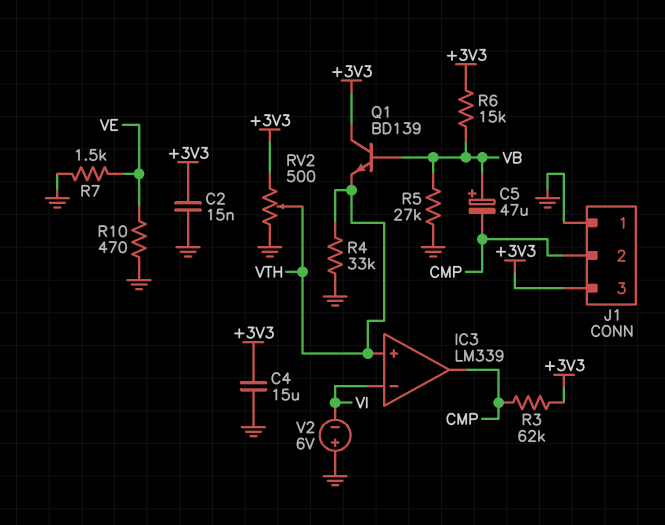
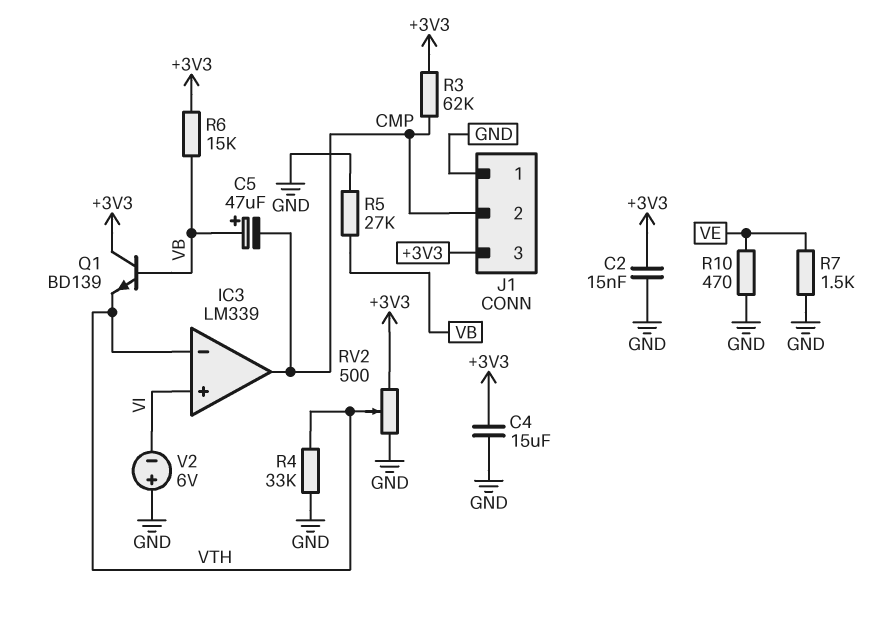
IC3 pin in+: VTH -> VI
IC3 pin in-: VI -> VTH

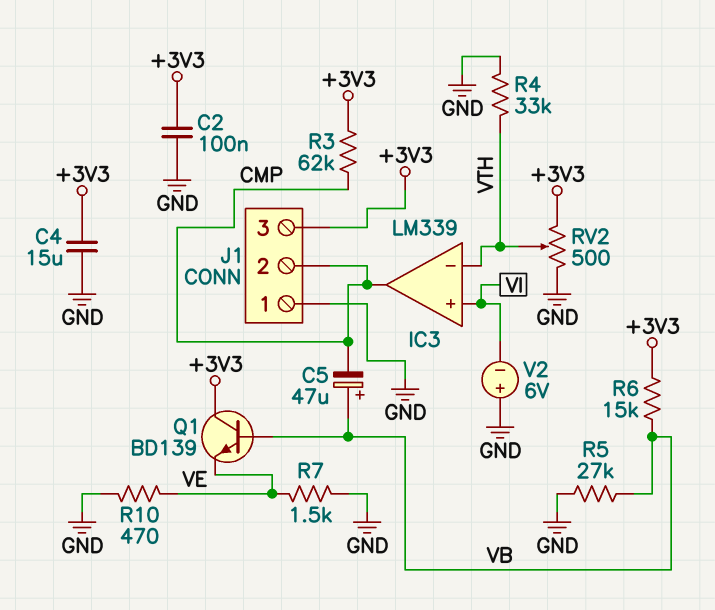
C2: 15nF (+3V3, GND) -> 100nF (+3V3, GND)
Q1: NPN BD139 (B VB, C +3V3, E VTH) -> NPN BD139 (B VB, C +3V3, E VE)

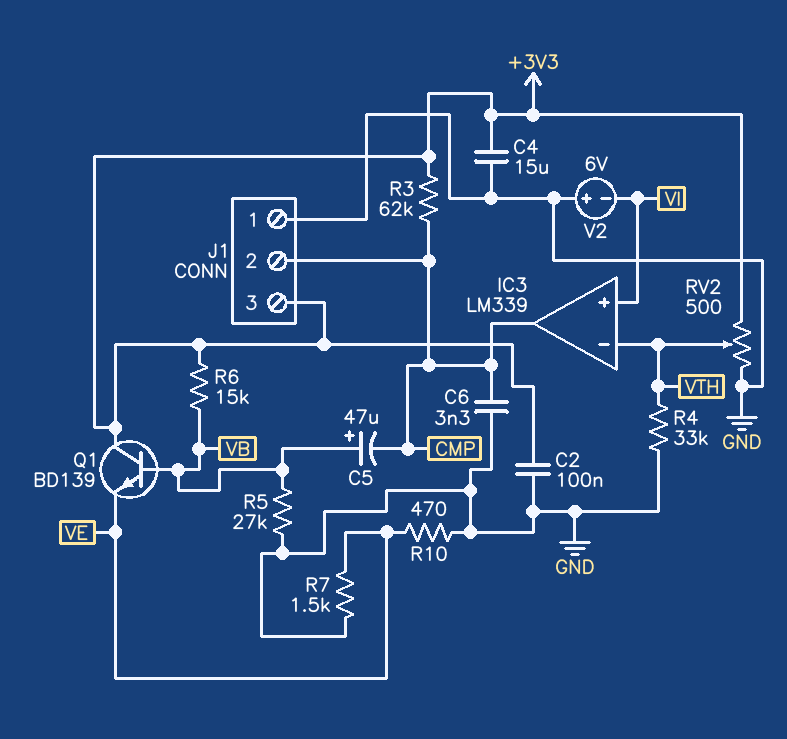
C6: none -> 3.3nF (CMP, GND)

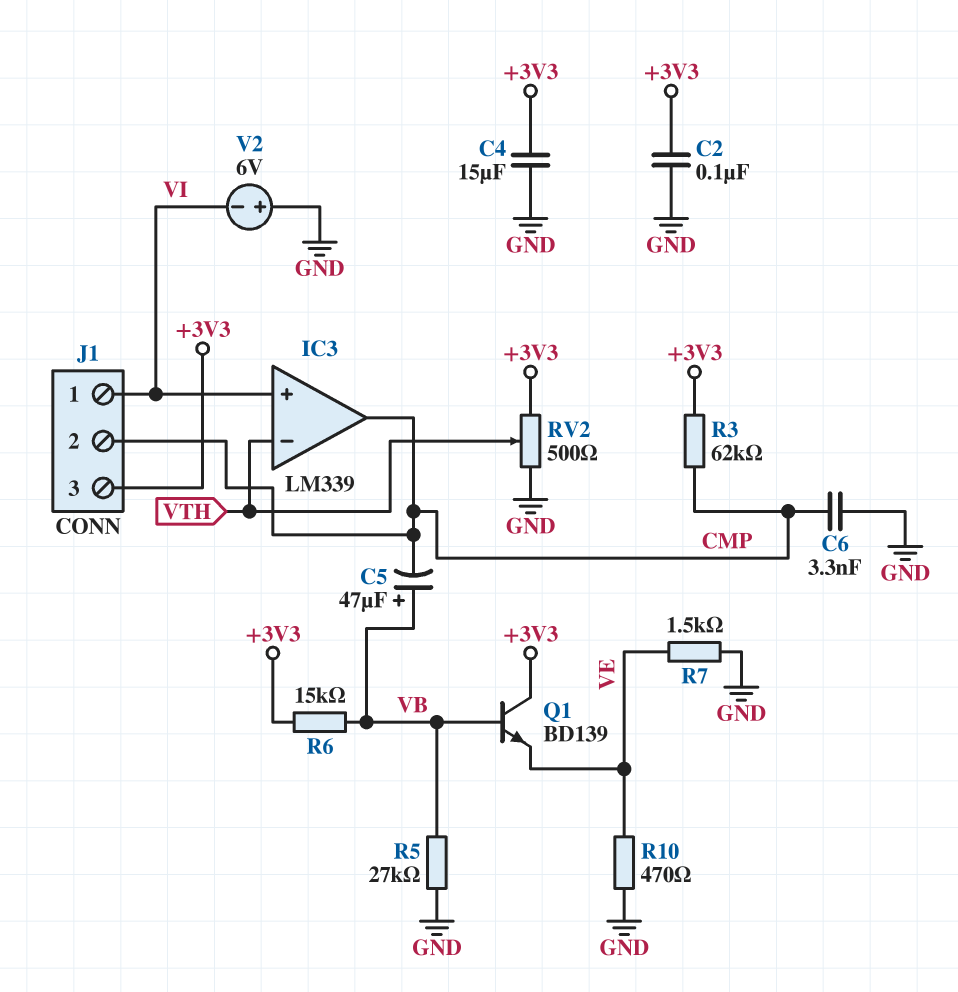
J1 pin 1: GND -> VI
R4: 33k (GND, VTH) -> none

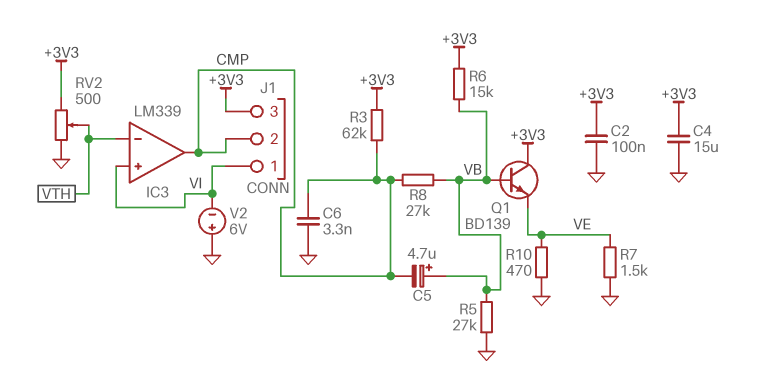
C5: 47uF (plus VB, minus CMP) -> 4.7uF (plus VB, minus CMP)
R8: none -> 27k (CMP, VB)

